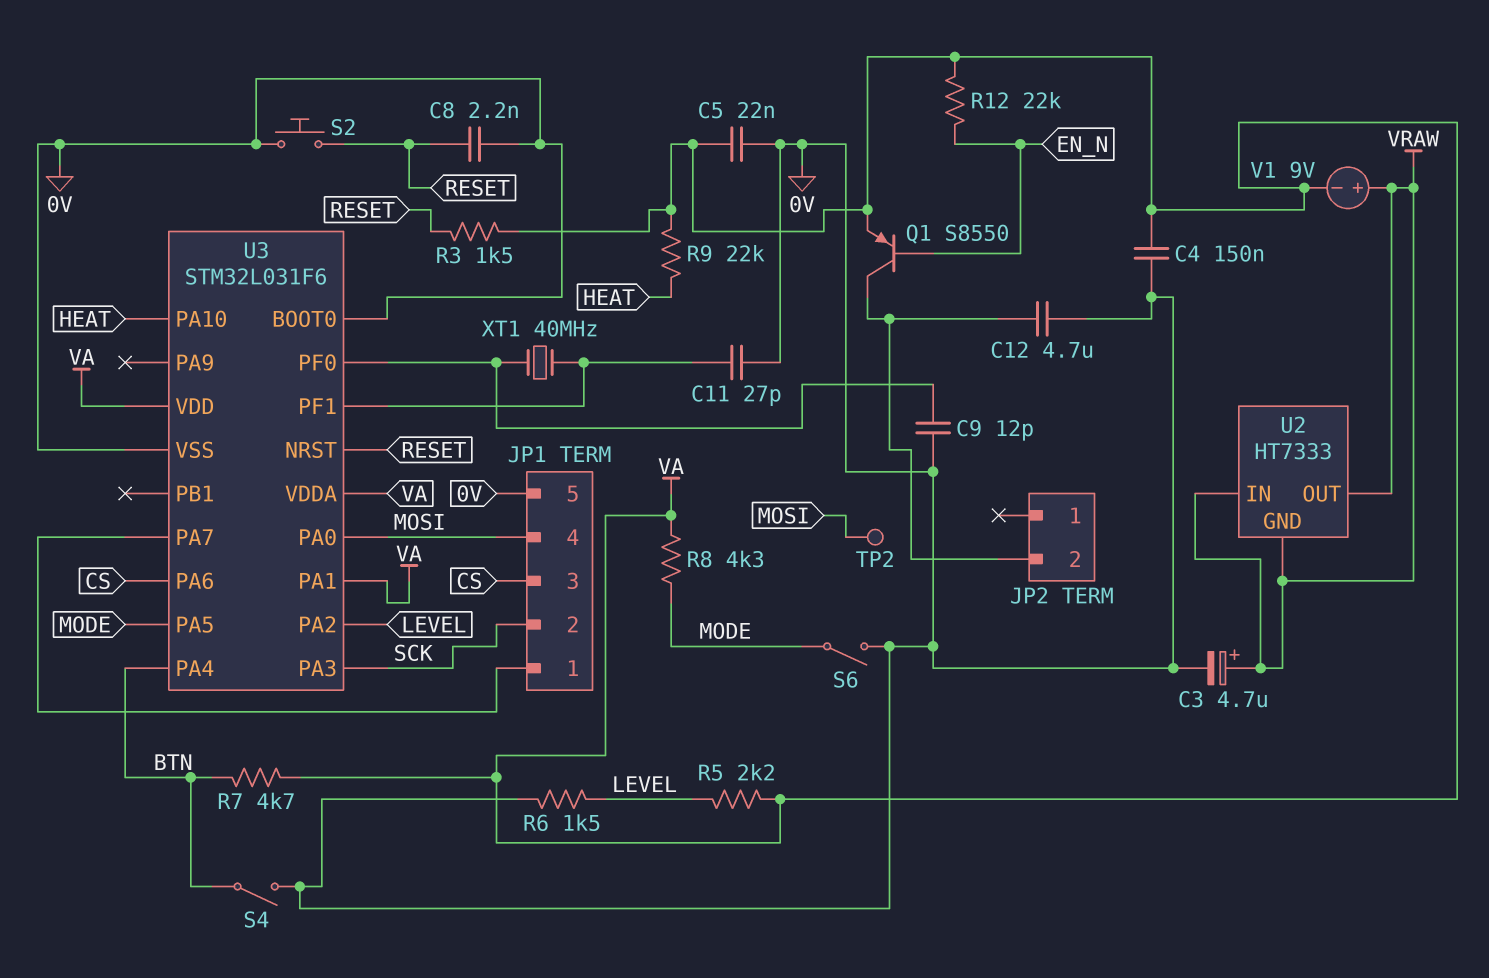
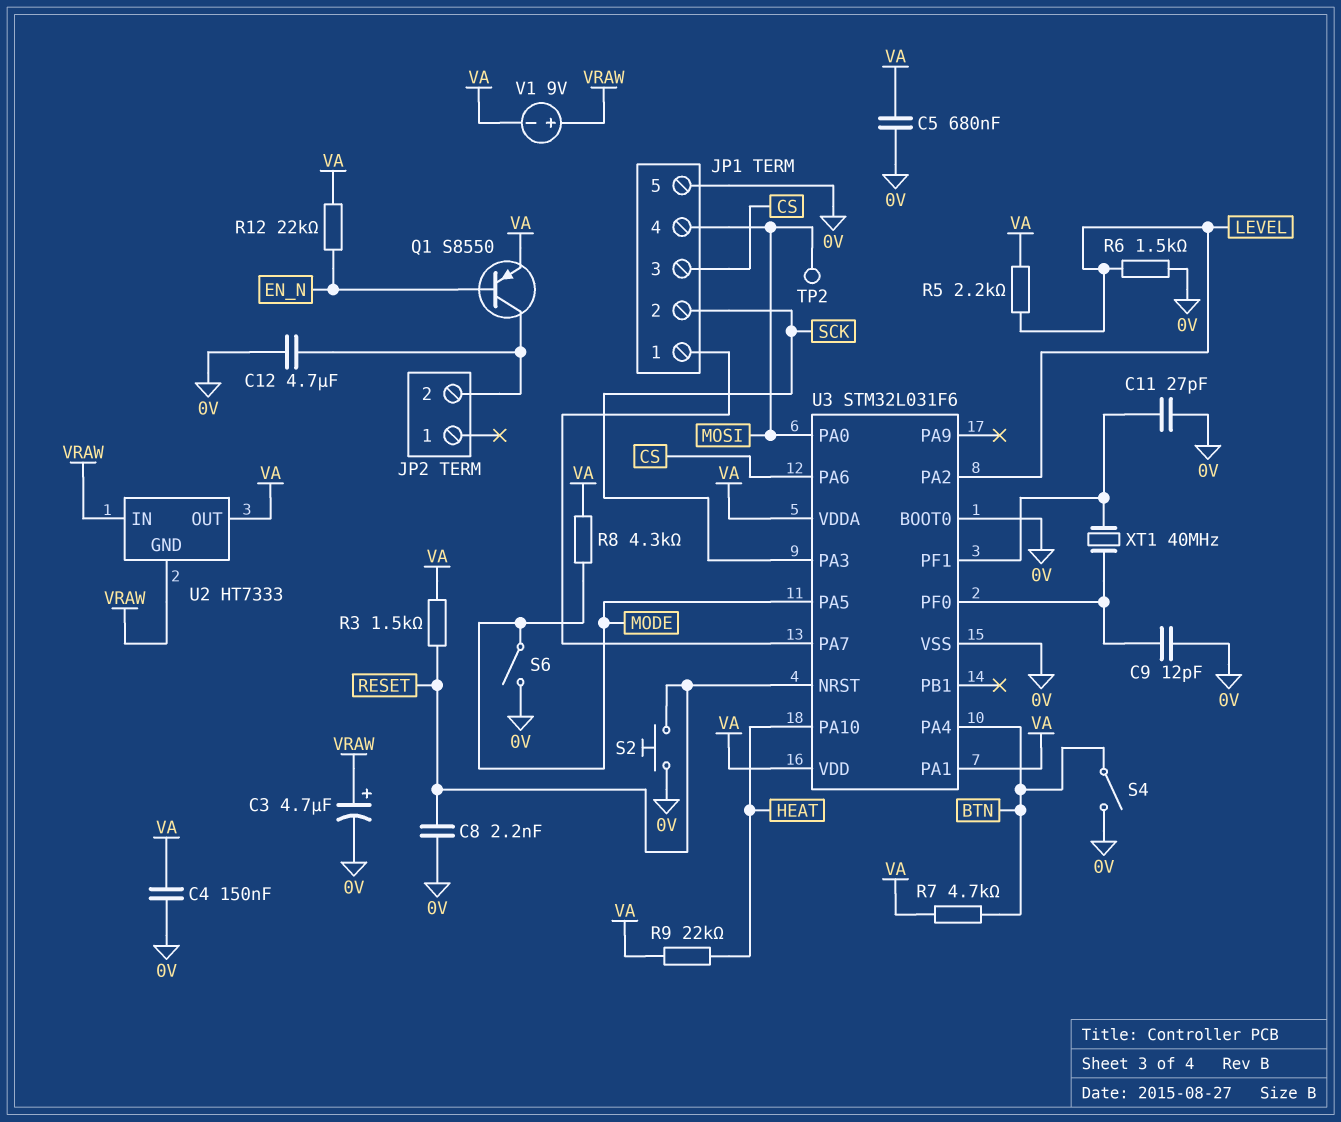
C5: 22nF (0V, VA) -> 680nF (0V, VA)
U2 pin OUT: VRAW -> VA

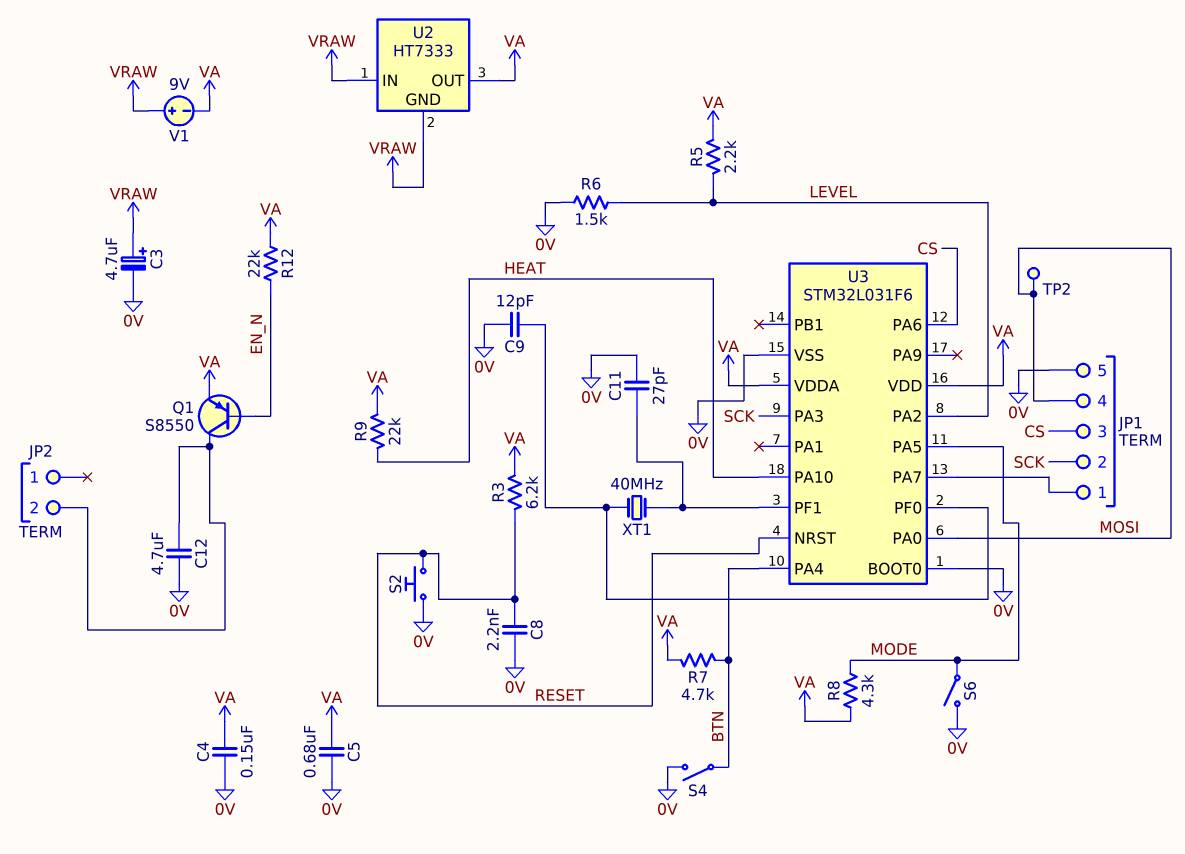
R3: 1.5k (RESET, VA) -> 6.2k (RESET, VA)
U3 pin PA1: VA -> none

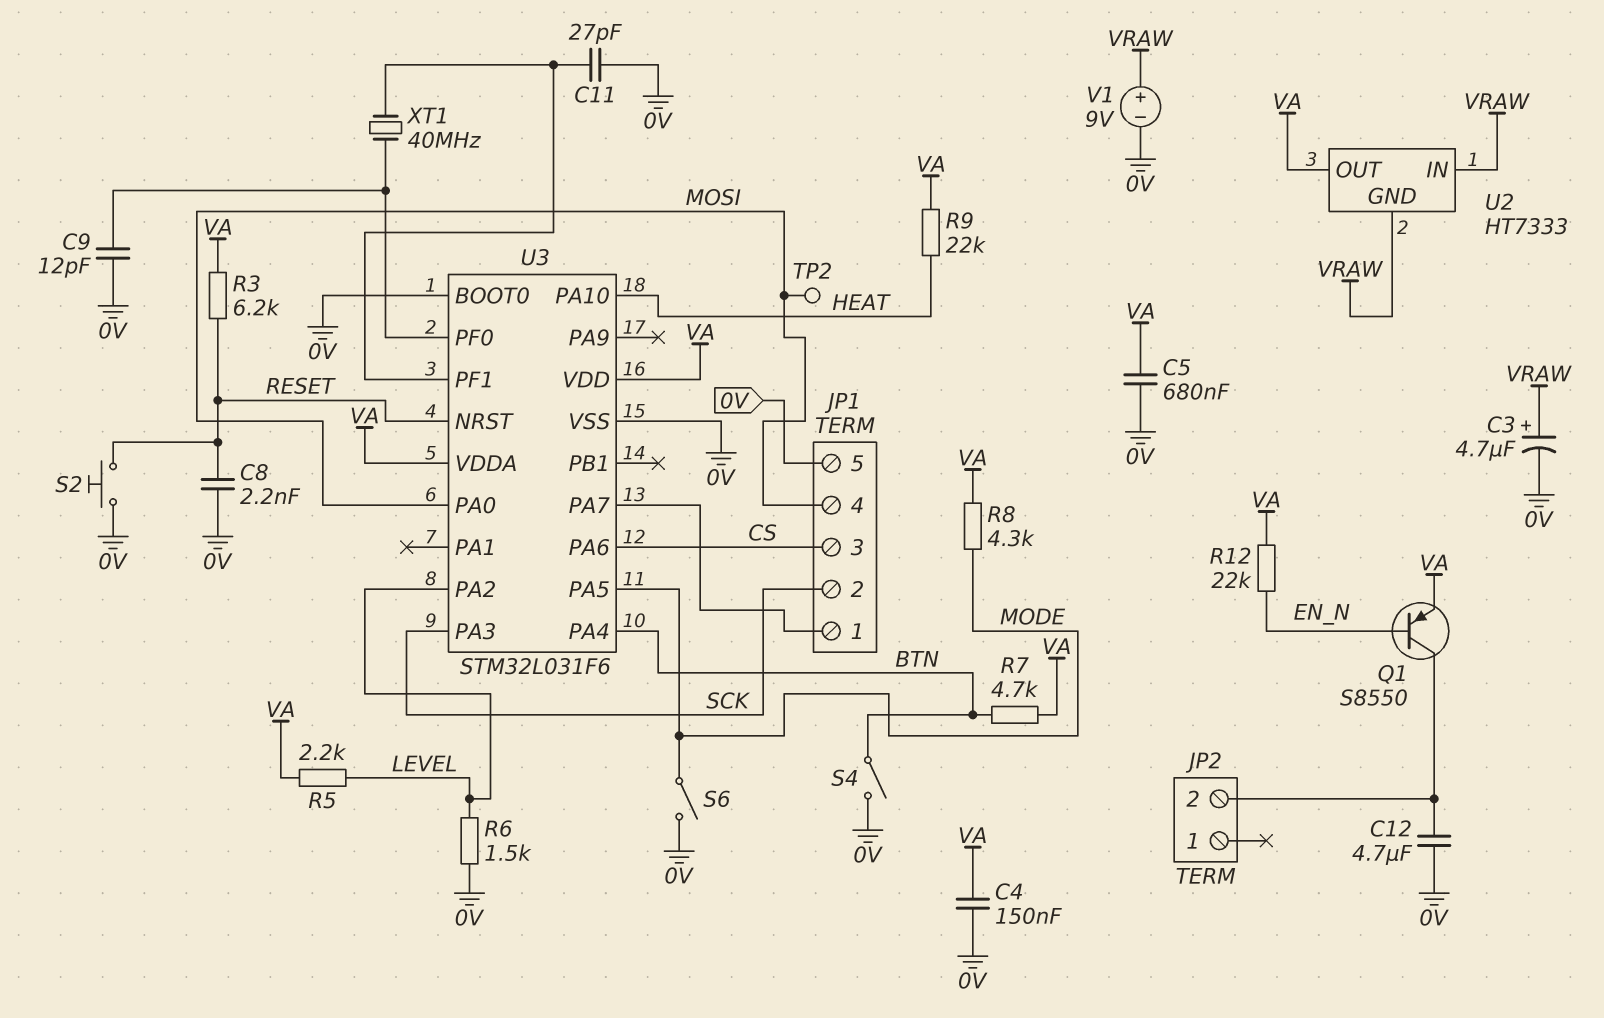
V1: 9V (plus VRAW, minus VA) -> 9V (plus VRAW, minus 0V)

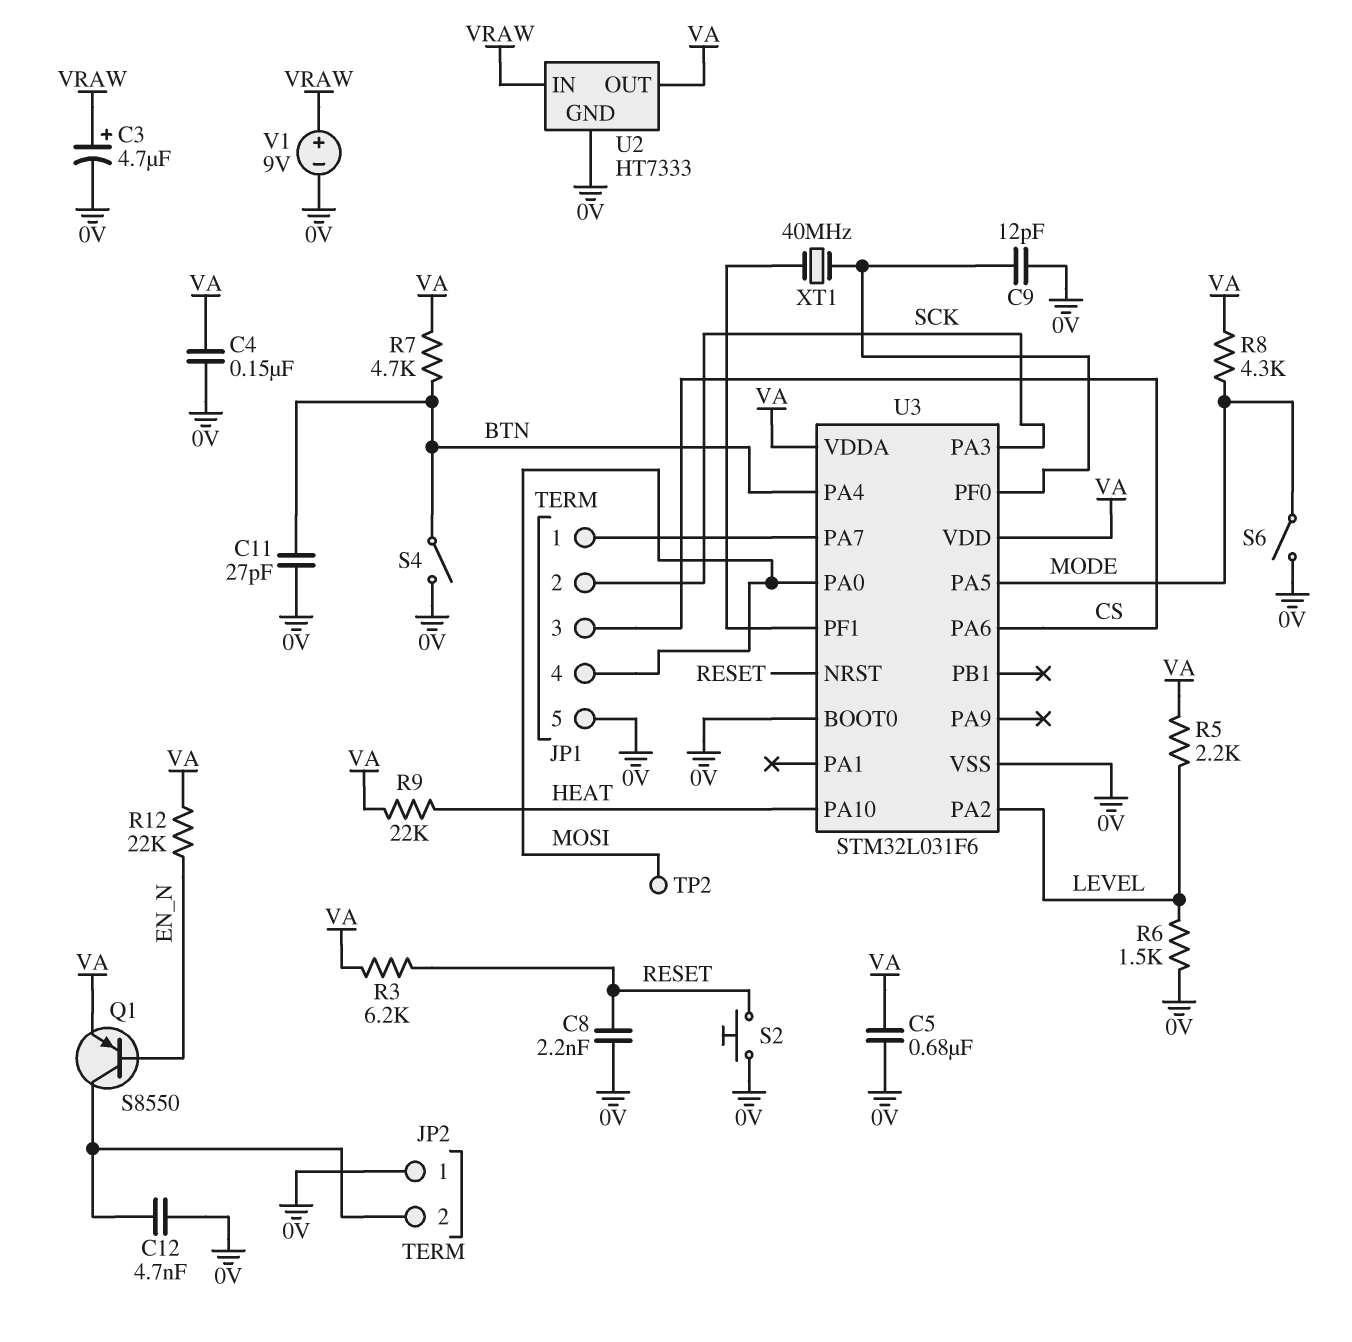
C11: 27pF (0V, U3/PF1) -> 27pF (0V, BTN)
C12: 4.7uF (0V, JP2/2) -> 4.7nF (0V, JP2/2)
JP2 pin 1: none -> 0V
U2 pin GND: VRAW -> 0V

